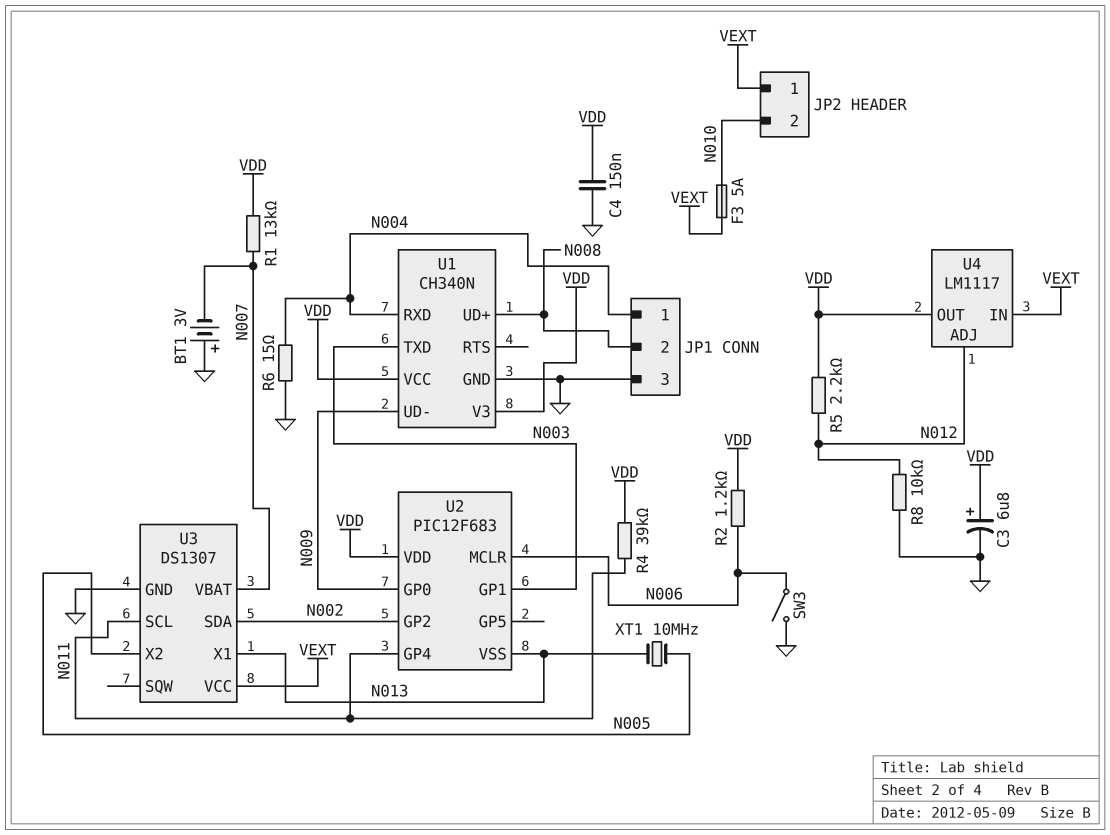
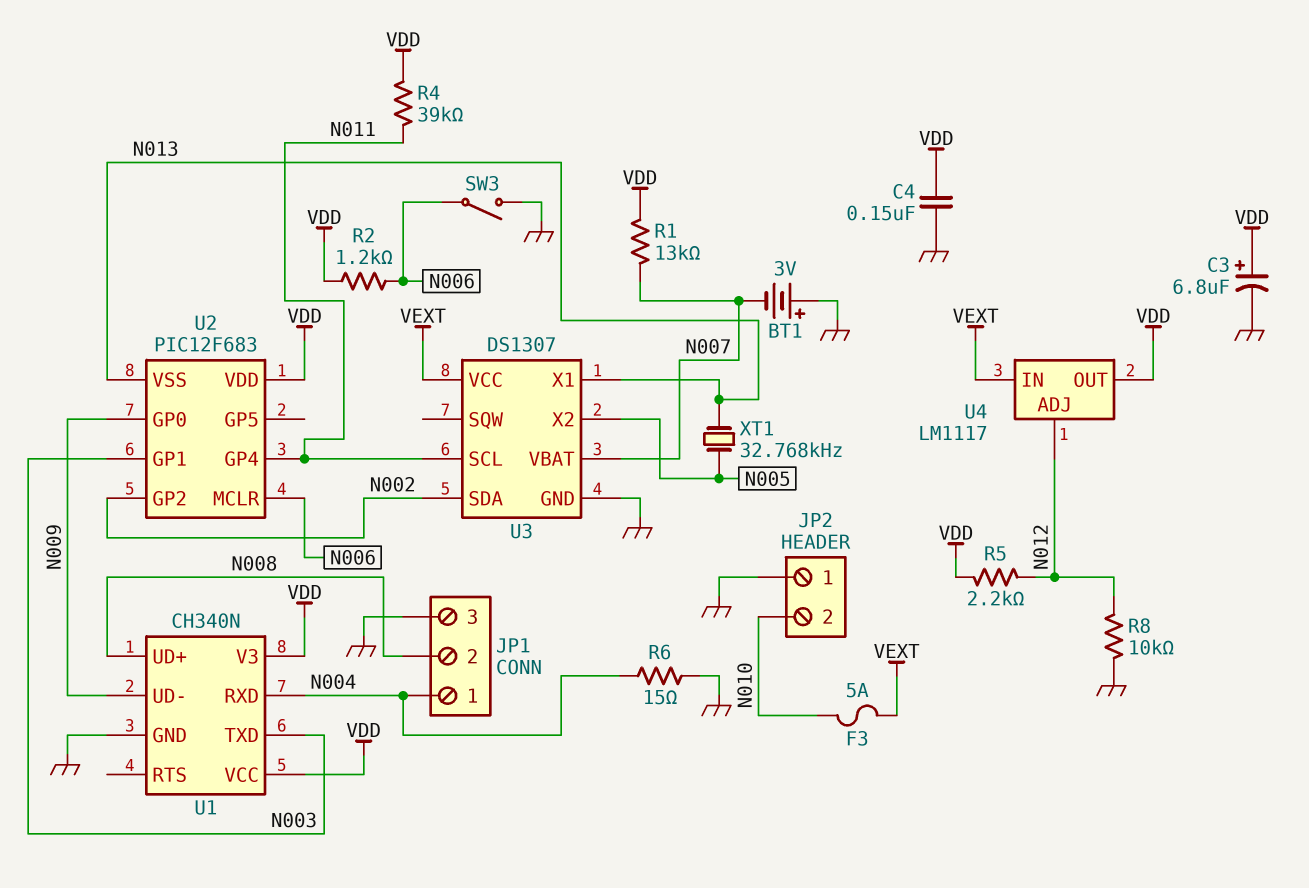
JP2 pin 1: VEXT -> GND
XT1: 10MHz (N005, N013) -> 32.768kHz (N005, N013)

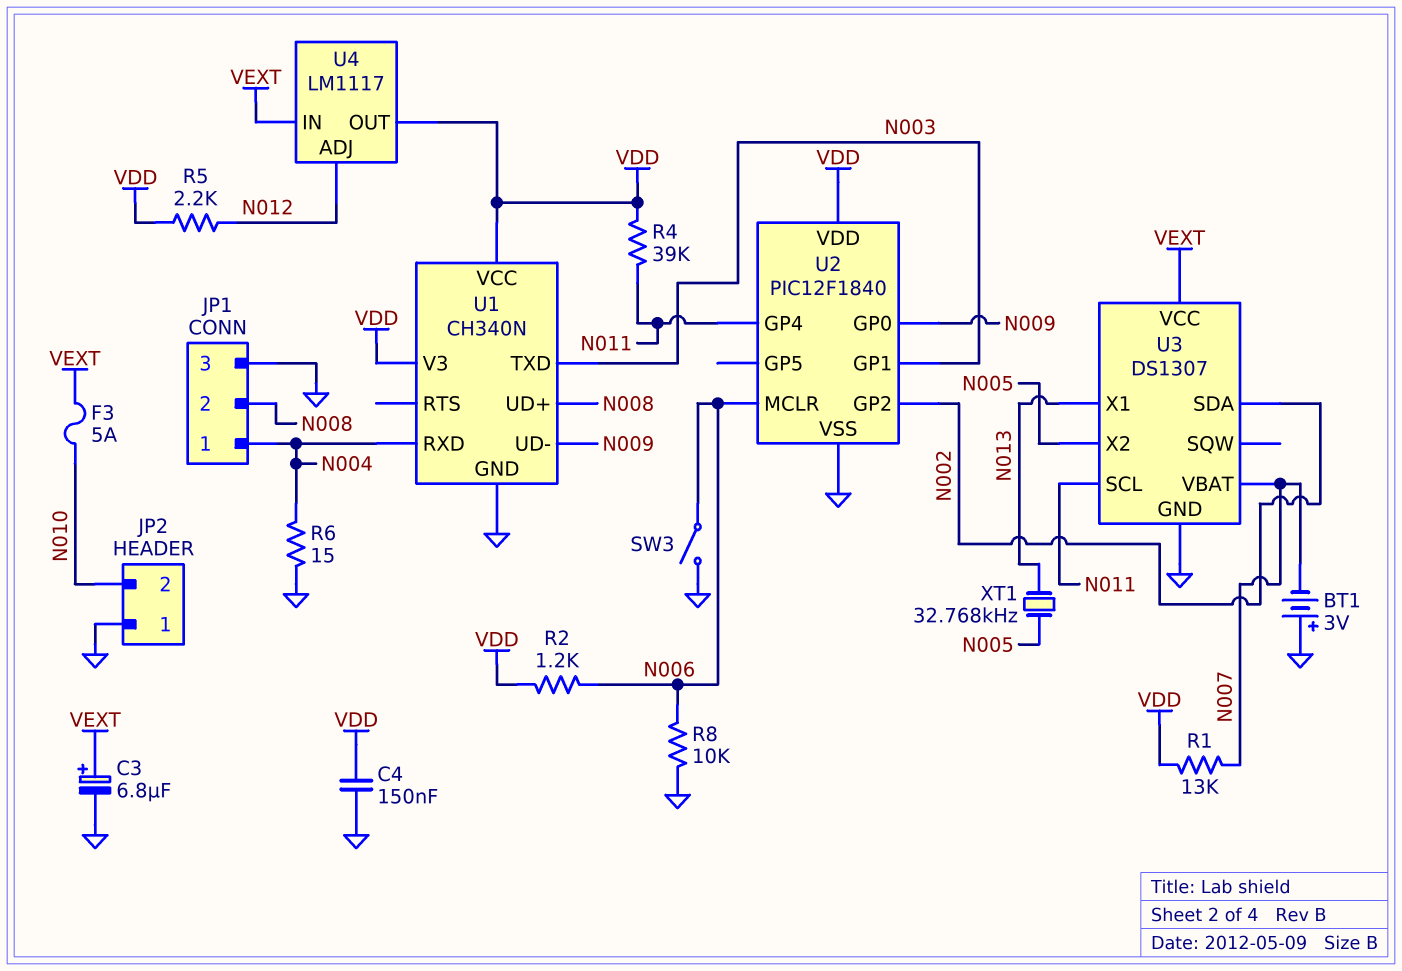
C3: 6.8uF (plus VDD, minus GND) -> 6.8uF (plus VEXT, minus GND)
R8: 10k (GND, N012) -> 10k (GND, N006)
U2: PIC12F683 -> PIC12F1840
U2 pin VSS: N013 -> GND

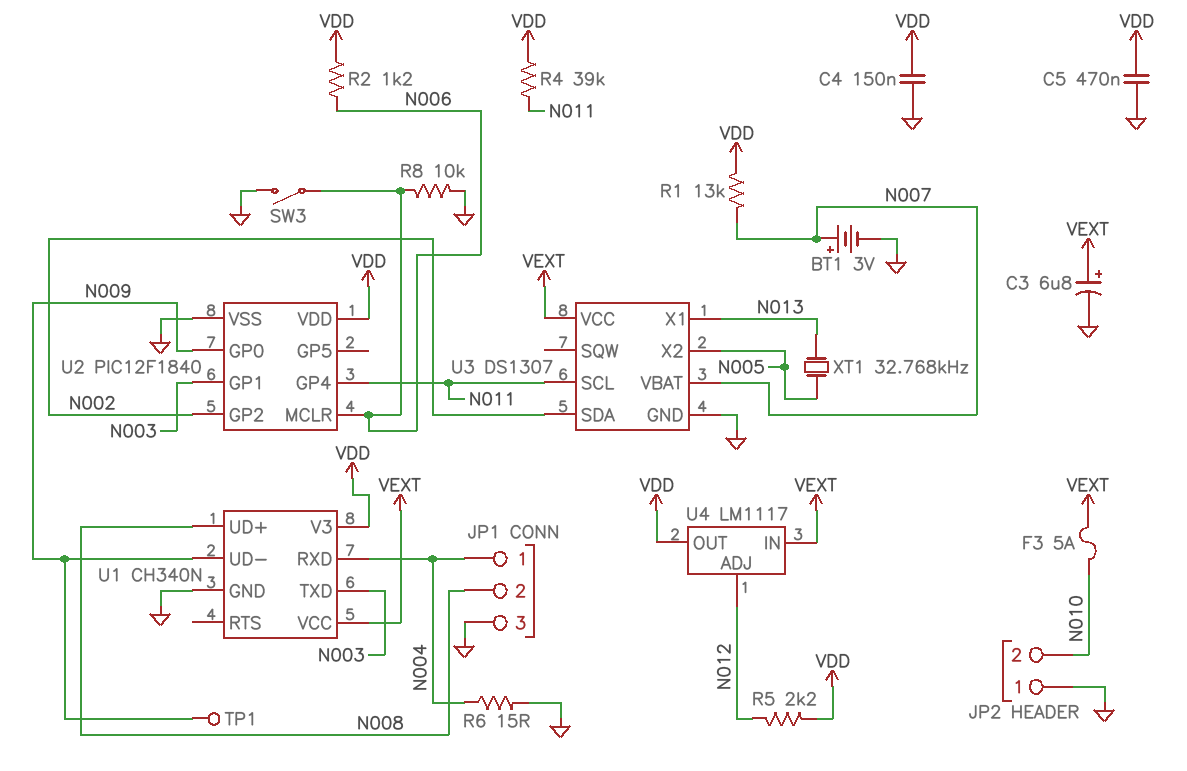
BT1: 3V (plus GND, minus N007) -> 3V (plus N007, minus GND)
C5: none -> 470nF (GND, VDD)
TP1: none -> test point (N009)
U1 pin VCC: VDD -> VEXT

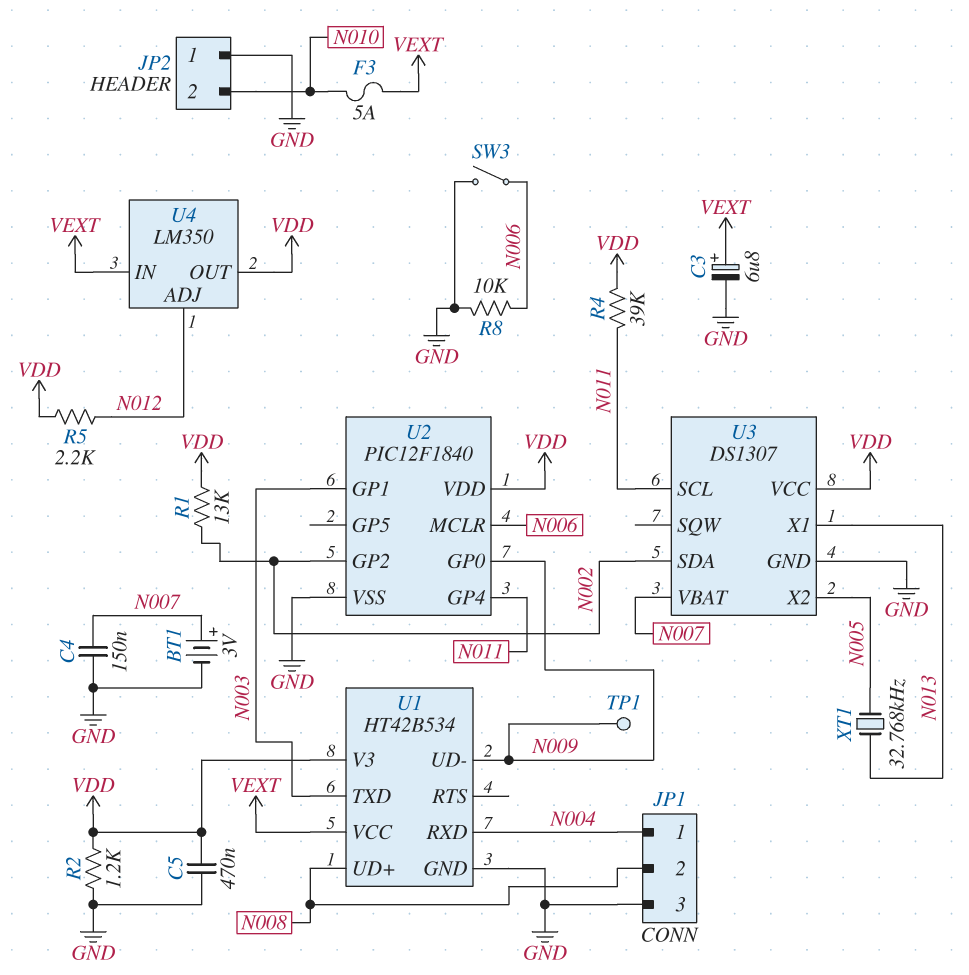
C4: 150nF (GND, VDD) -> 150nF (GND, N007)
R1: 13k (N007, VDD) -> 13k (N002, VDD)
R2: 1.2k (N006, VDD) -> 1.2k (GND, VDD)
R6: 15 (GND, N004) -> none
U1: CH340N -> HT42B534
U3 pin VCC: VEXT -> VDD
U4: LM1117 -> LM350

